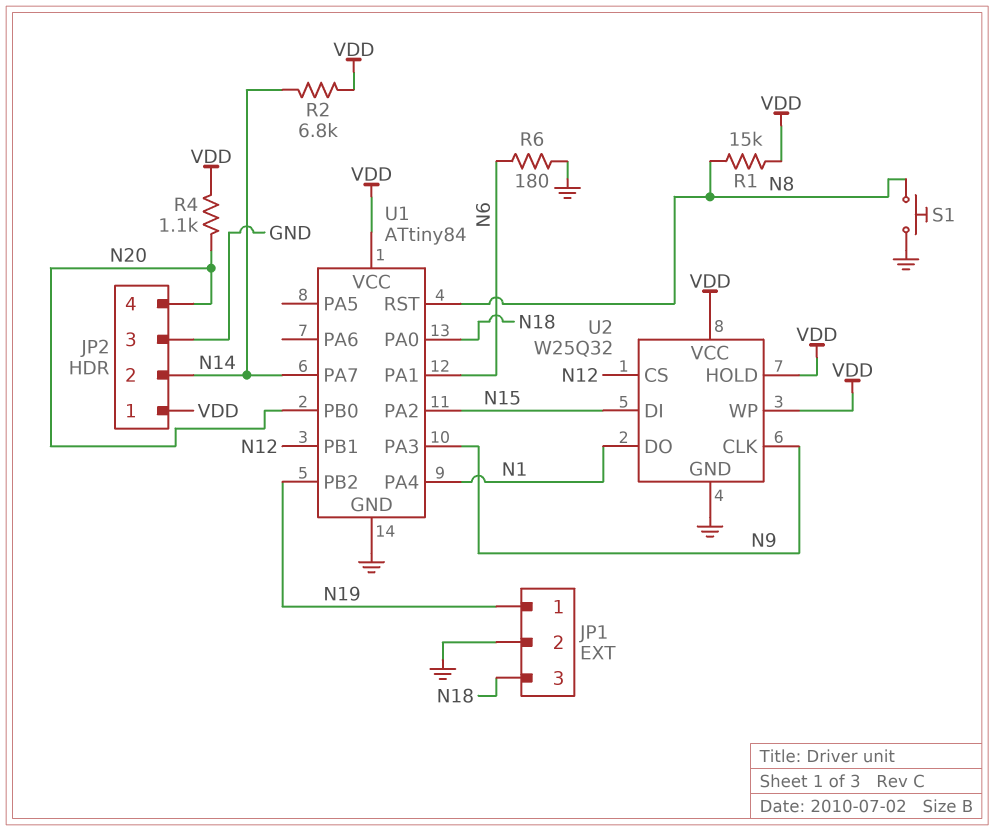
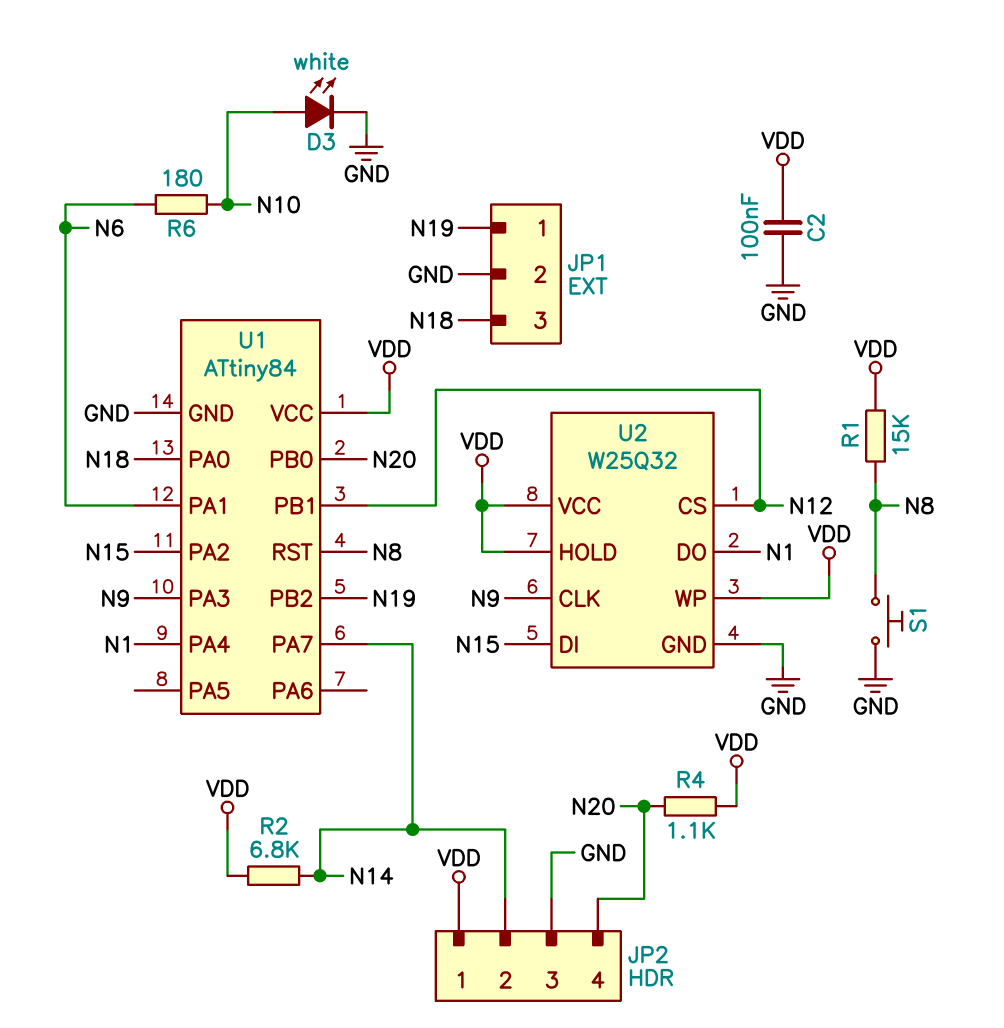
C2: none -> 100nF (GND, VDD)
D3: none -> LED white (A N10, K GND)
R6: 180 (GND, N6) -> 180 (N6, N10)

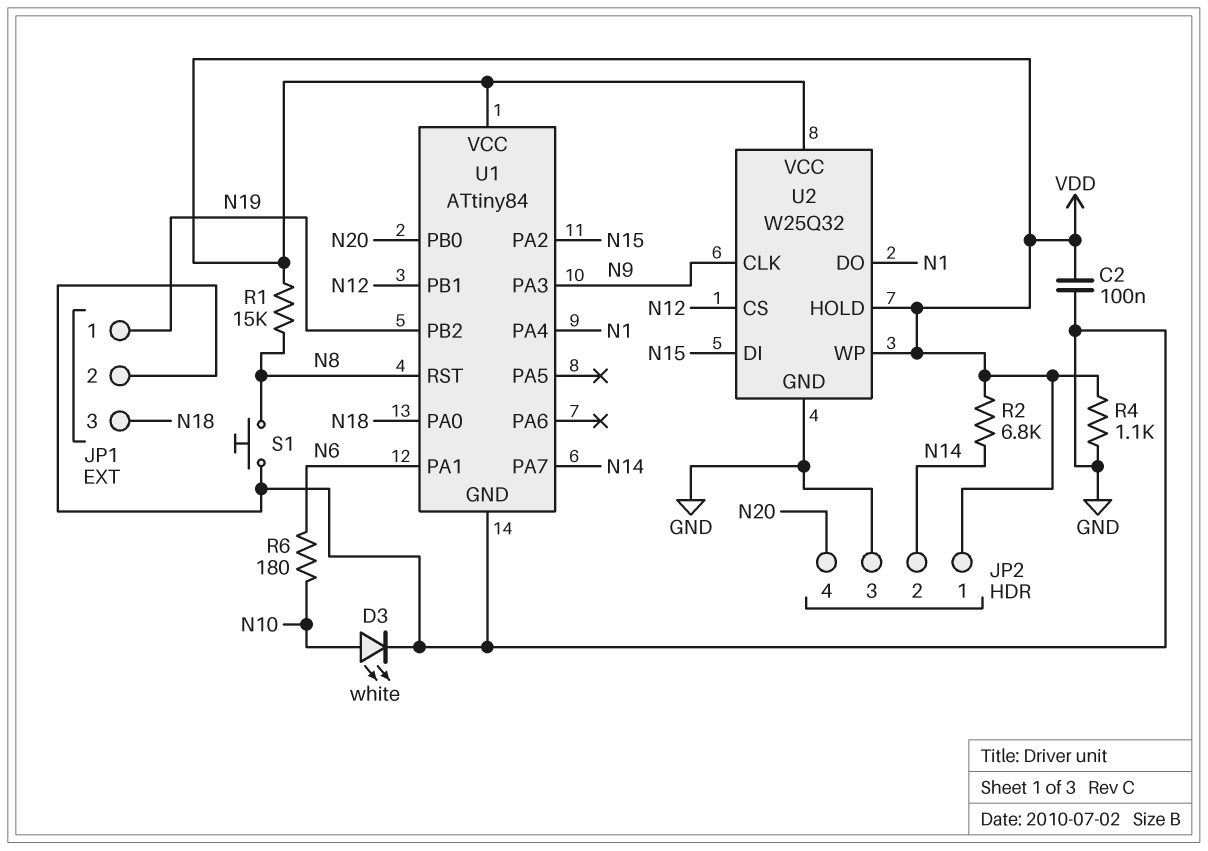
R4: 1.1k (N20, VDD) -> 1.1k (GND, VDD)

